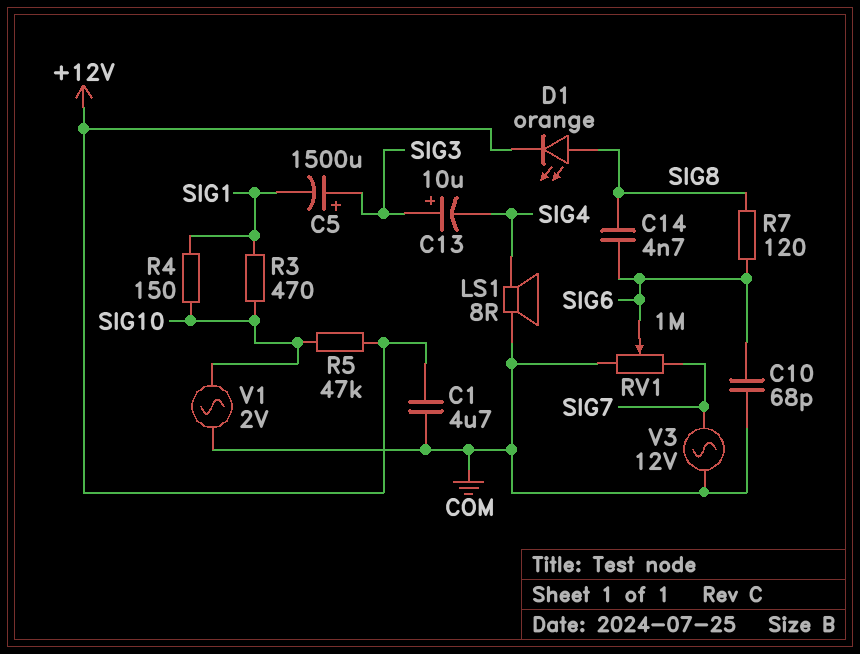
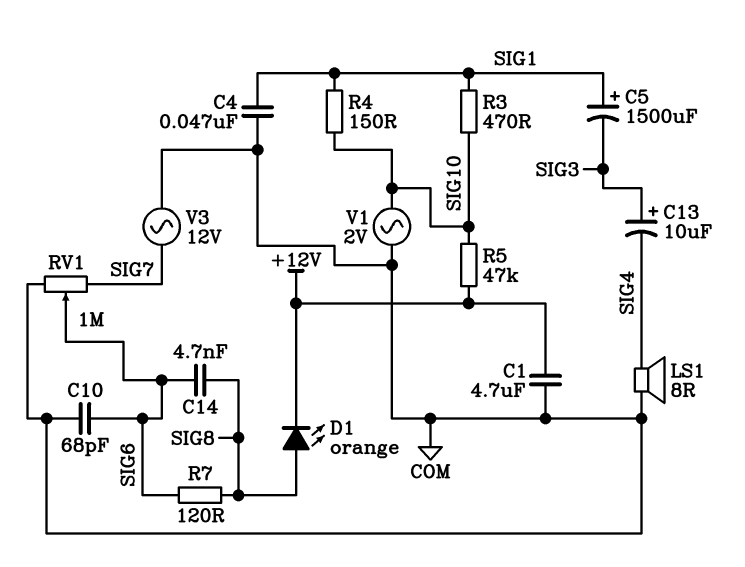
C4: none -> 47nF (COM, SIG1)
C5: 1500uF (plus SIG3, minus SIG1) -> 1500uF (plus SIG1, minus SIG3)

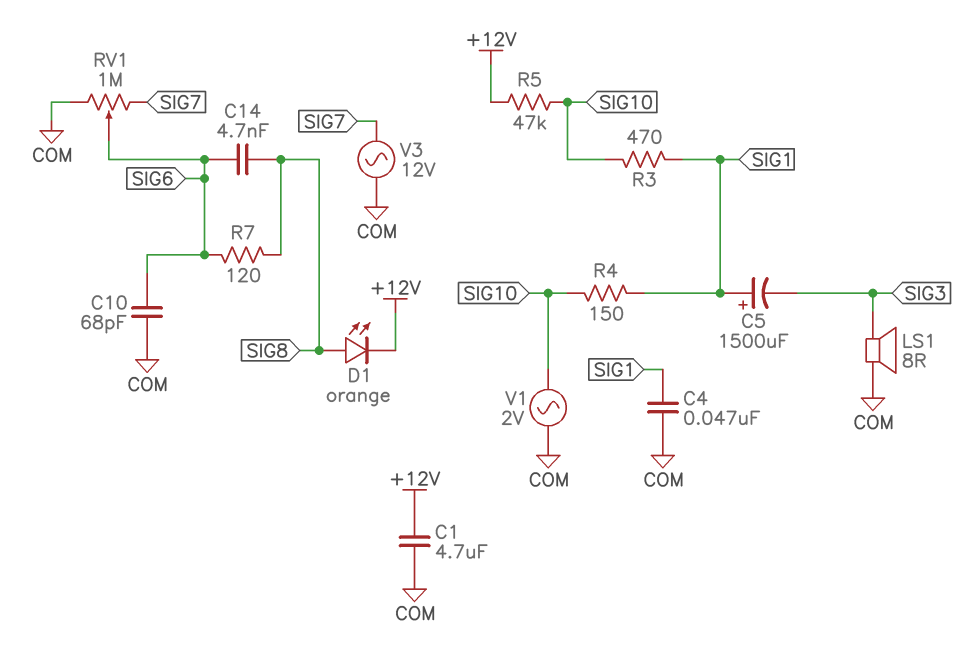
C13: 10uF (plus SIG3, minus SIG4) -> none
LS1: speaker 8R (COM, SIG4) -> speaker 8R (COM, SIG3)

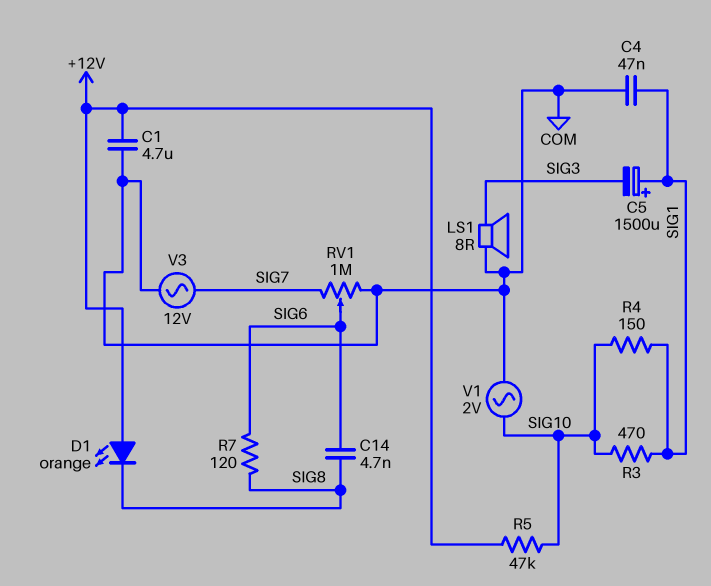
C10: 68pF (COM, SIG6) -> none
D1: LED orange (A SIG8, K +12V) -> LED orange (A +12V, K SIG8)

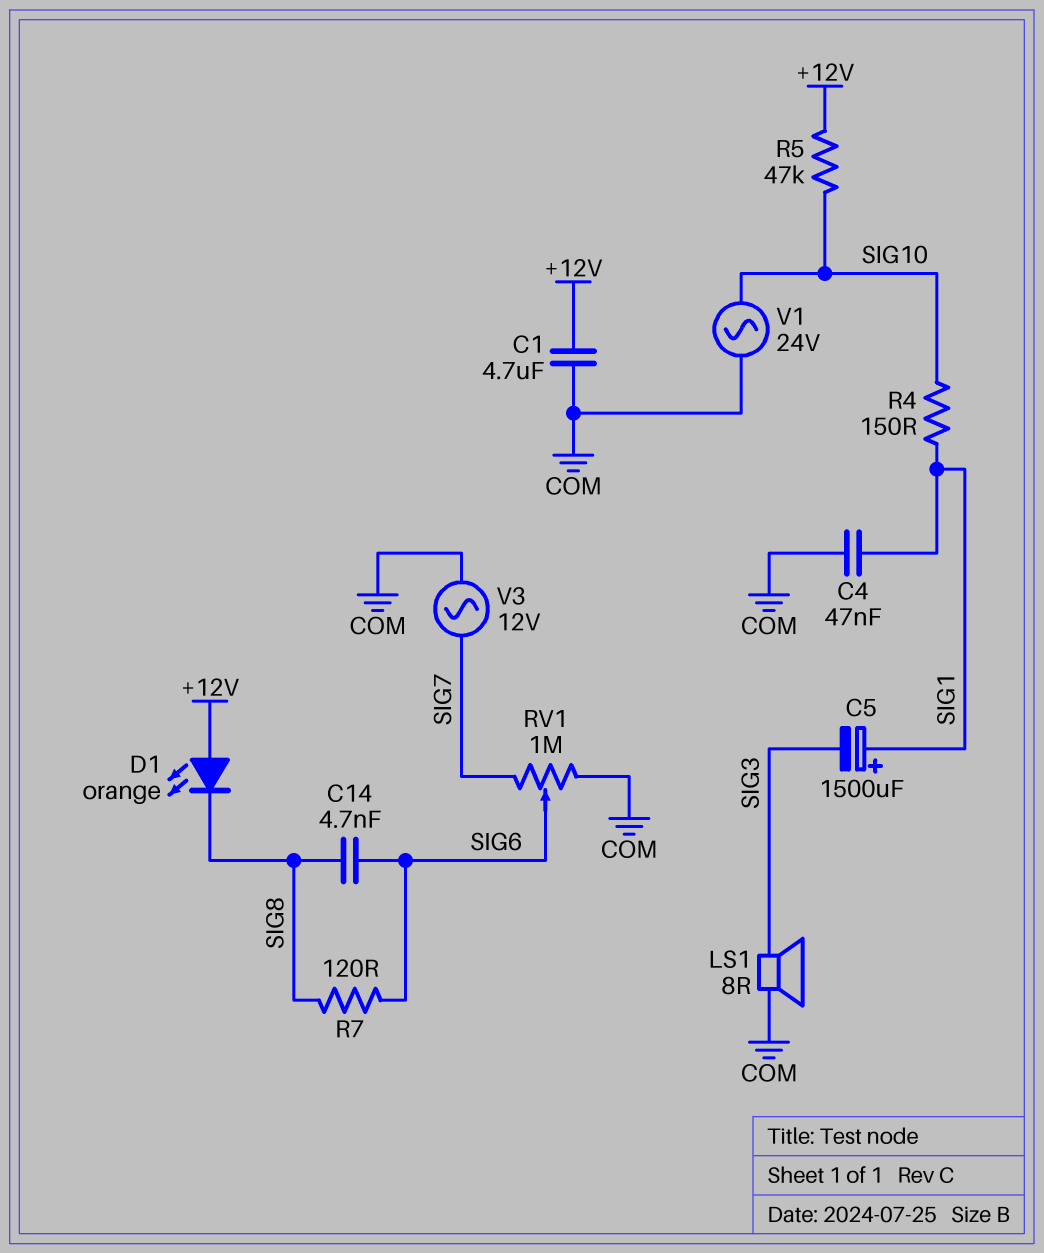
R3: 470 (SIG1, SIG10) -> none
V1: AC 2V (COM, SIG10) -> AC 24V (COM, SIG10)

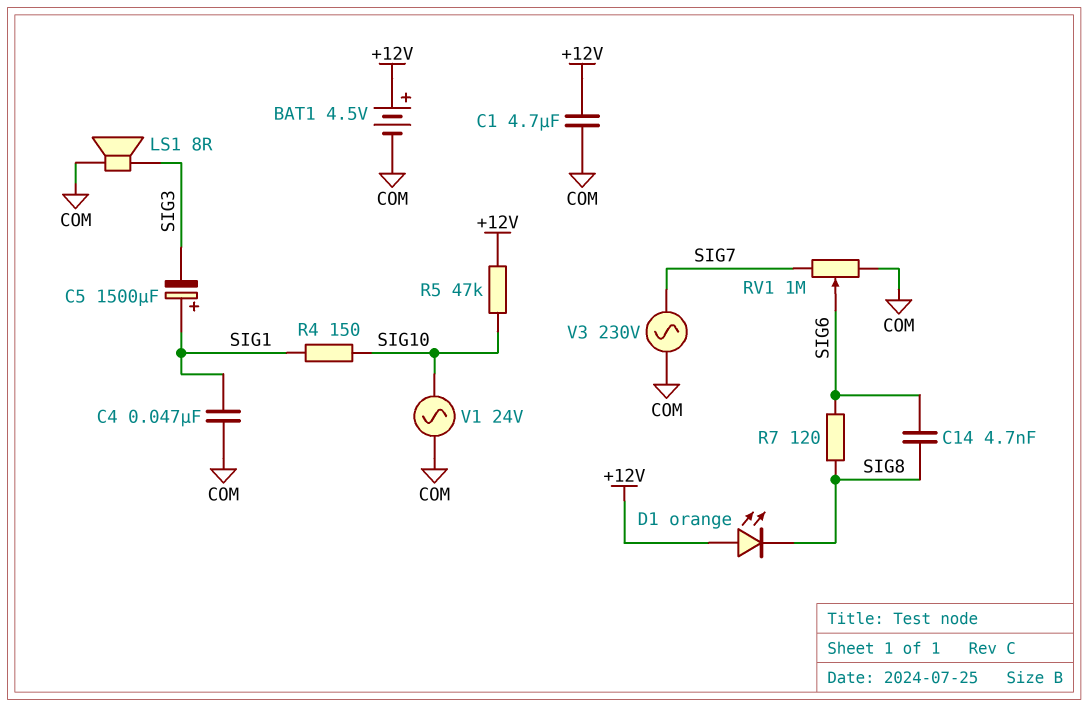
BAT1: none -> 4.5V (plus +12V, minus COM)
V3: AC 12V (COM, SIG7) -> AC 230V (COM, SIG7)

